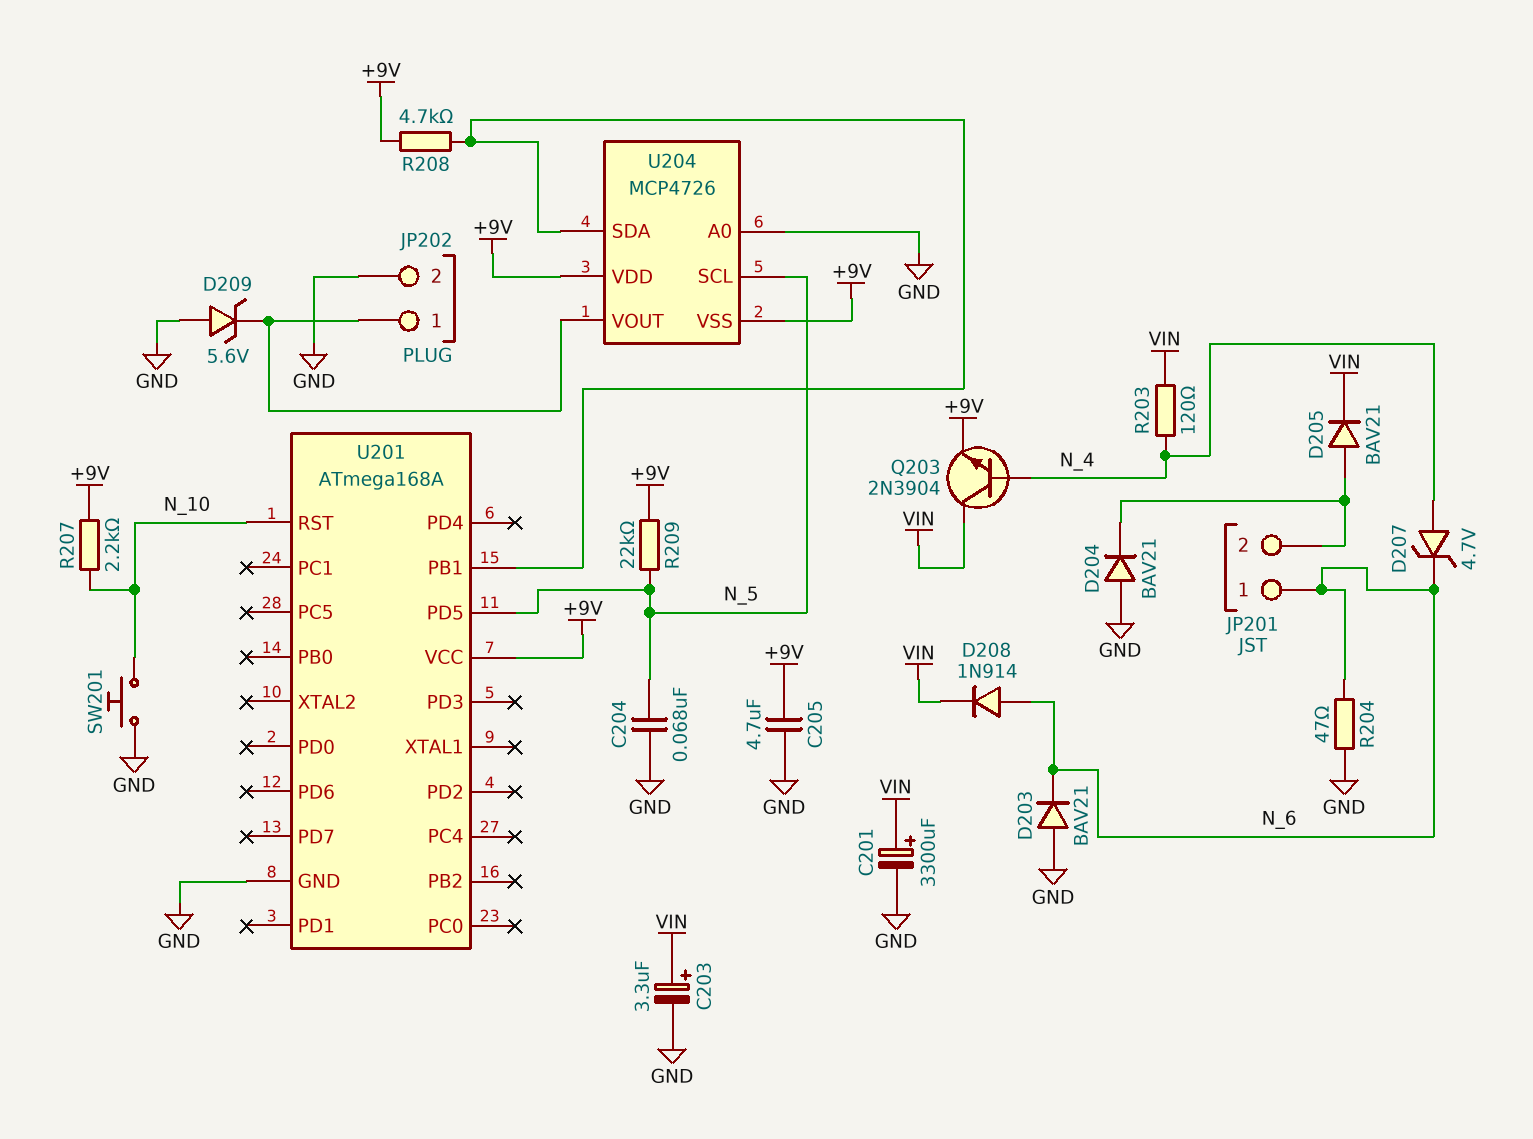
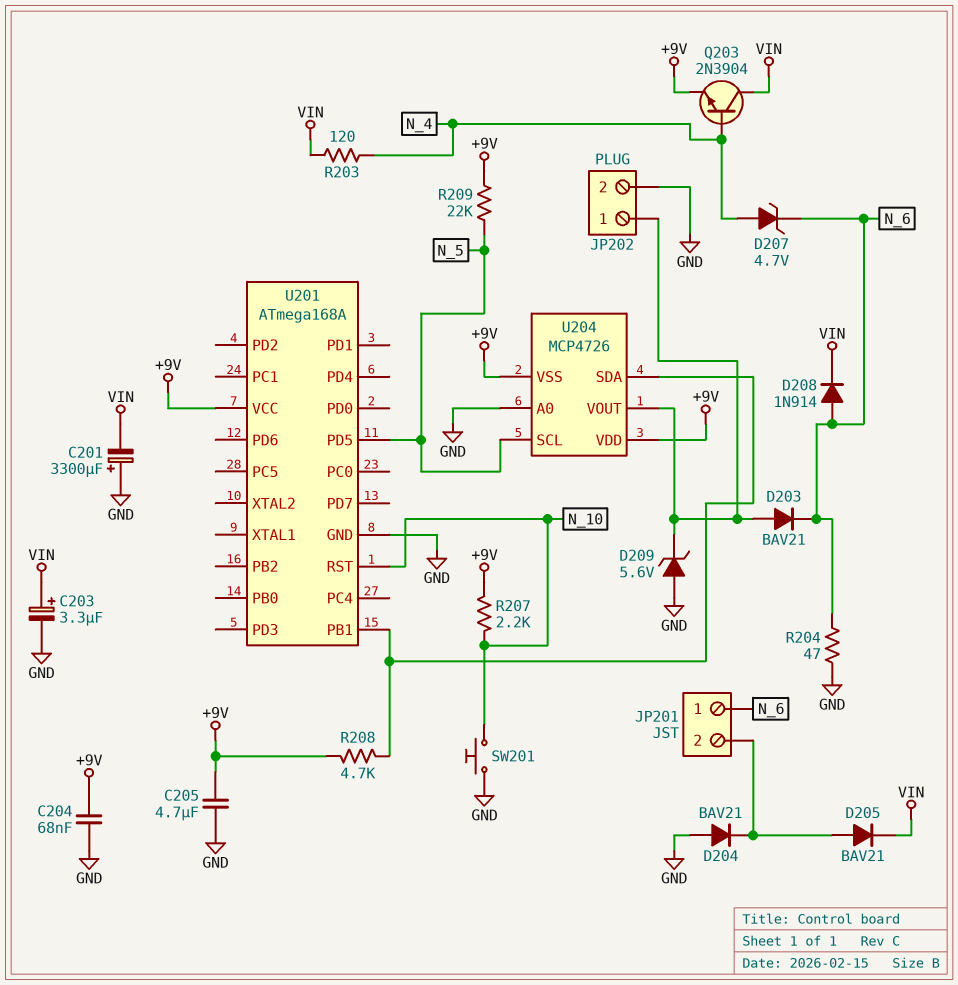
C201: 3300uF (plus VIN, minus GND) -> 3300uF (plus GND, minus VIN)
C204: 68nF (GND, N_5) -> 68nF (+9V, GND)
D203: diode BAV21 (A GND, K N_6) -> diode BAV21 (A JP202/1, K N_6)

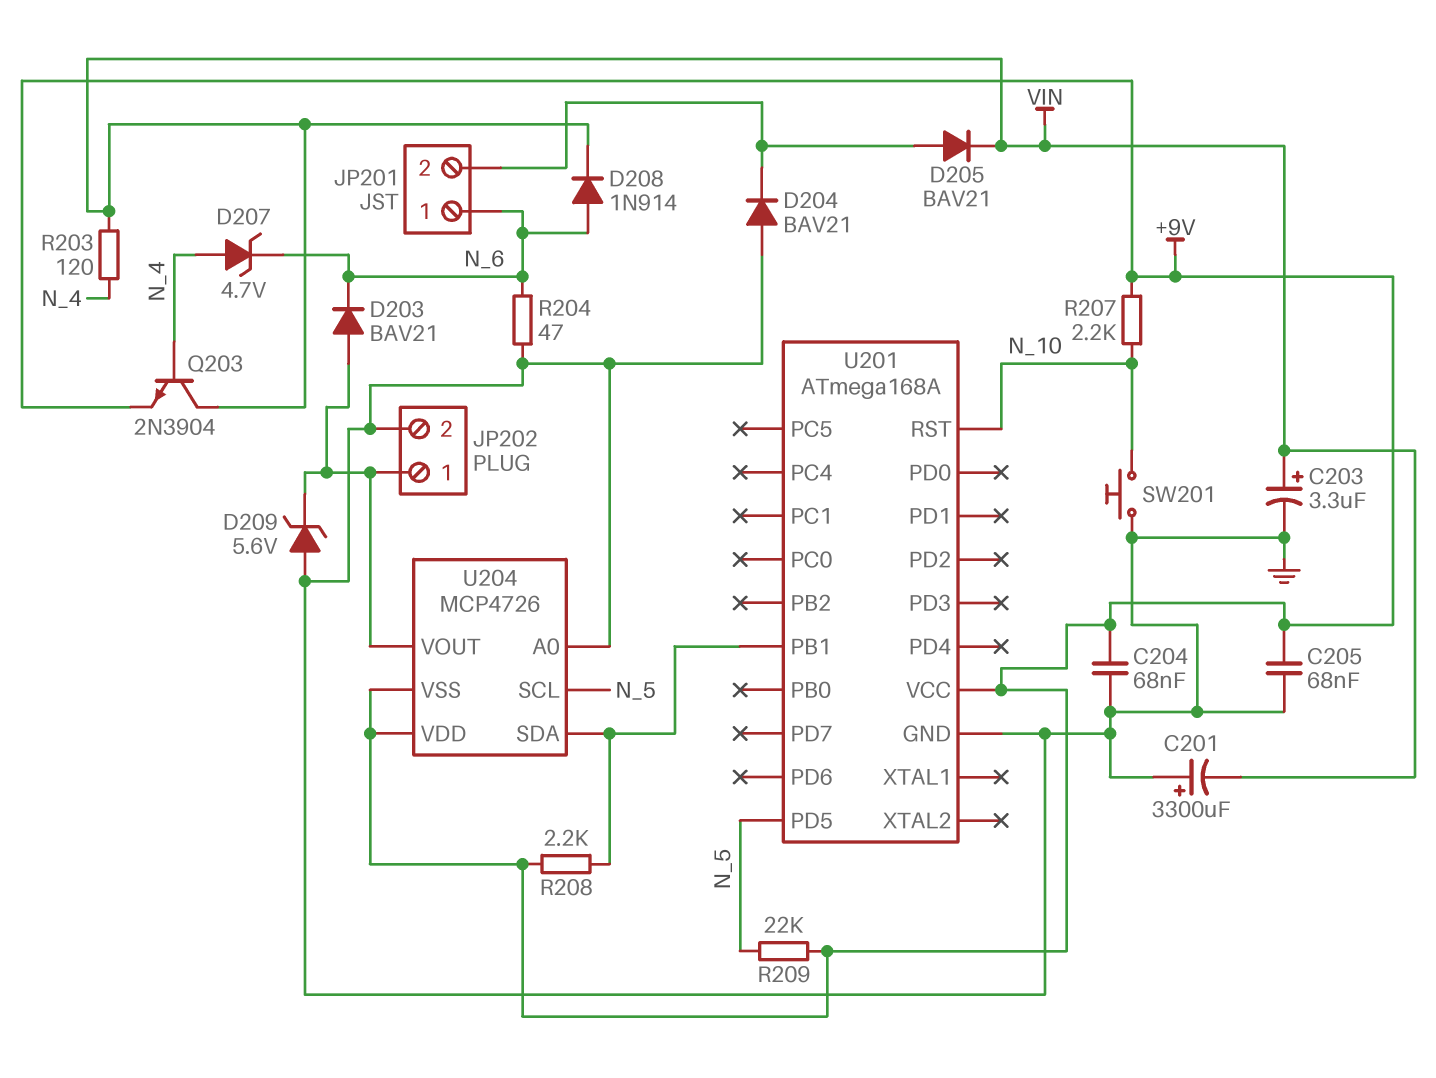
C205: 4.7uF (+9V, GND) -> 68nF (+9V, GND)
R208: 4.7k (+9V, U201/PB1) -> 2.2k (+9V, U201/PB1)

